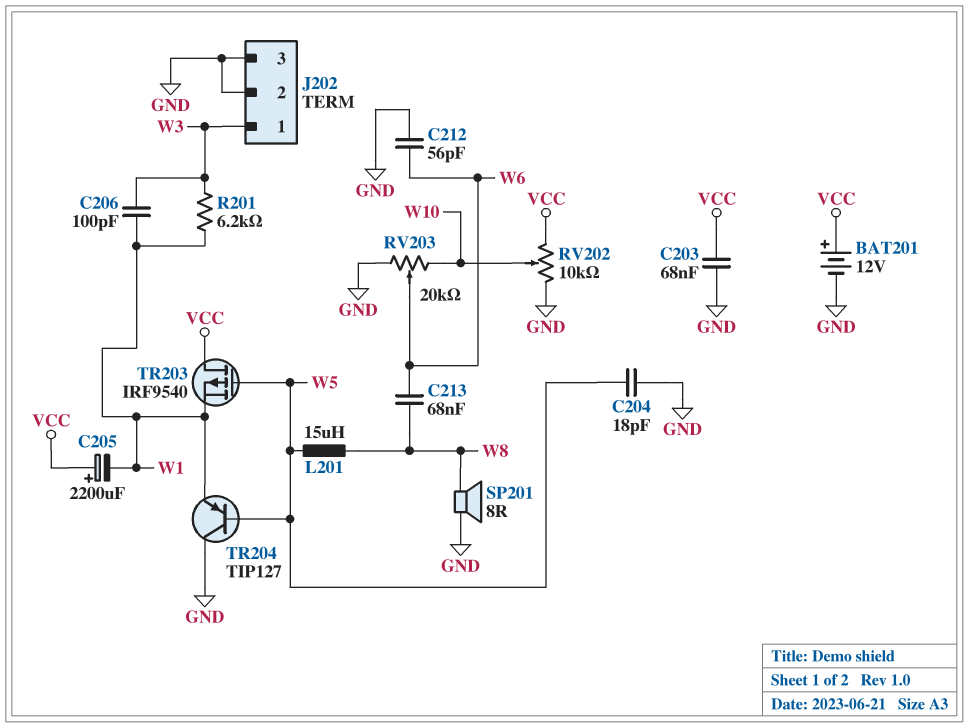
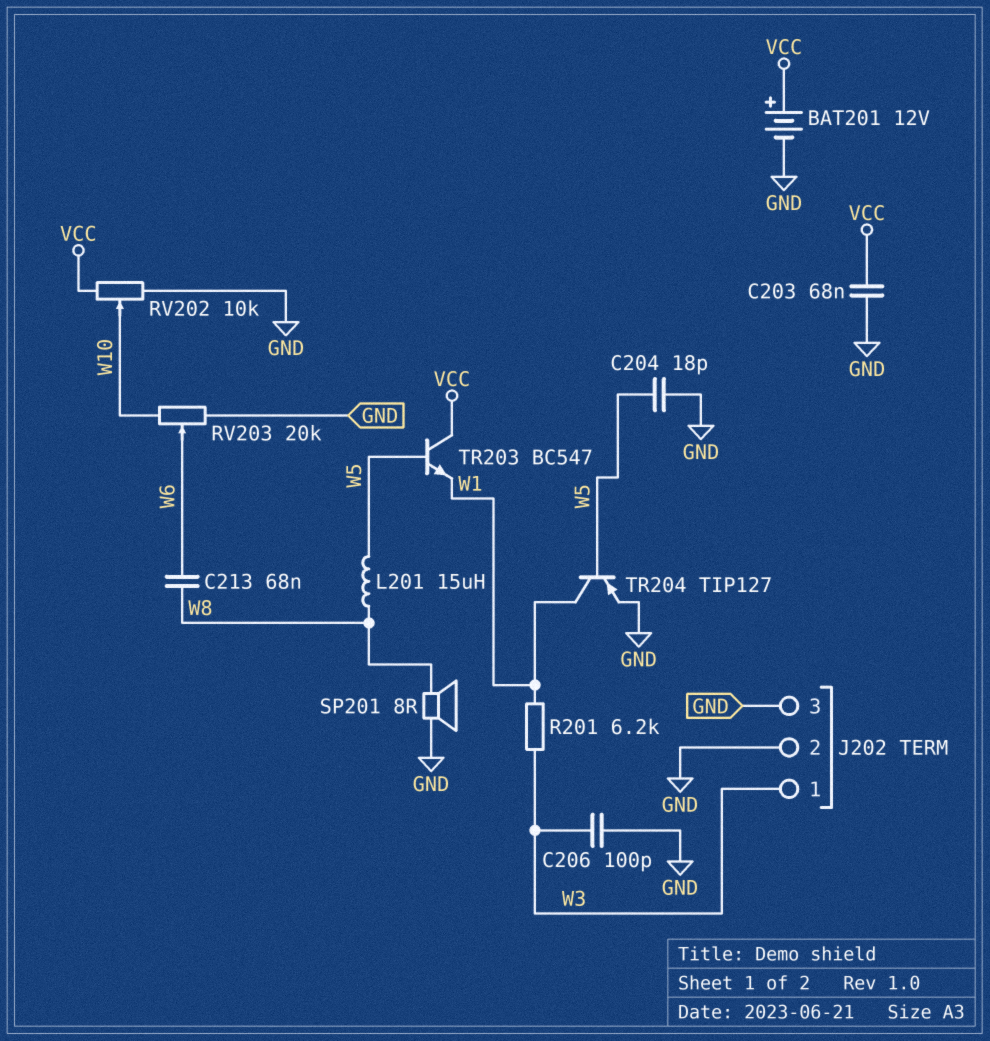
C205: 2200uF (plus VCC, minus W1) -> none
C206: 100pF (W1, W3) -> 100pF (GND, W3)
C212: 56pF (GND, W6) -> none
TR203: PMOS IRF9540 (G W5, D VCC, S W1) -> NPN BC547 (B W5, C VCC, E W1)
TR204: PNP TIP127 (B W5, C GND, E W1) -> PNP TIP127 (B W5, C W1, E GND)

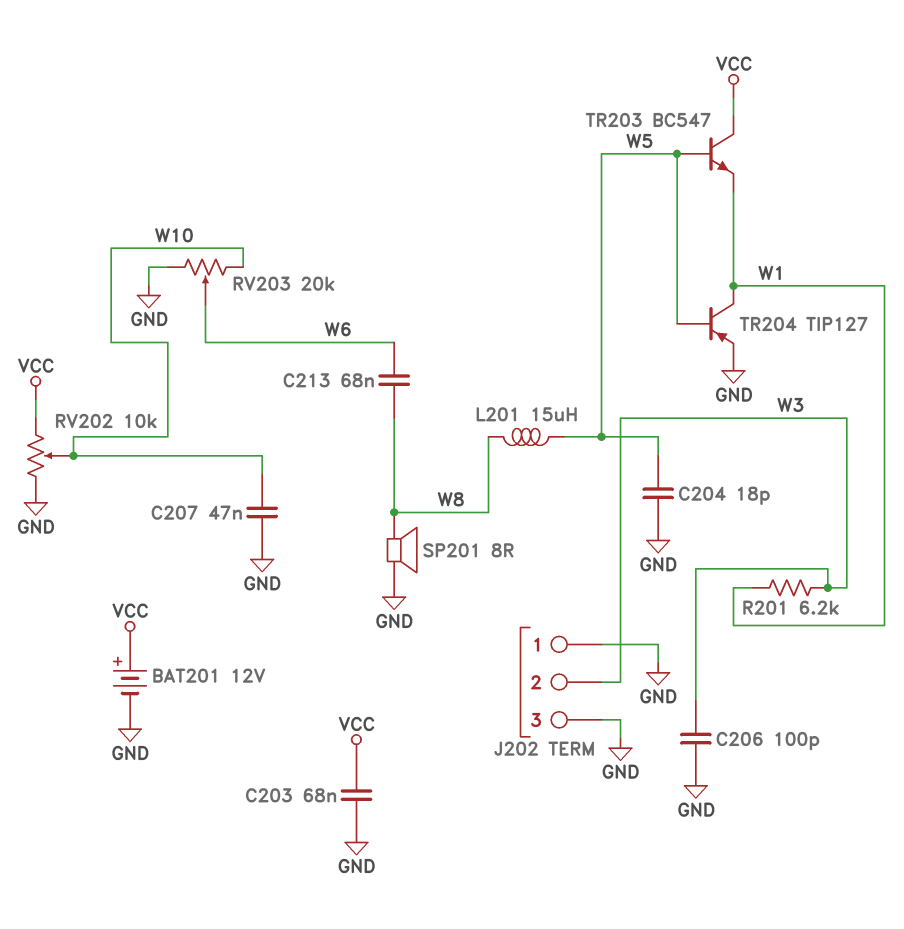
C207: none -> 47nF (GND, W10)
J202 pin 1: W3 -> GND
J202 pin 2: GND -> W3

